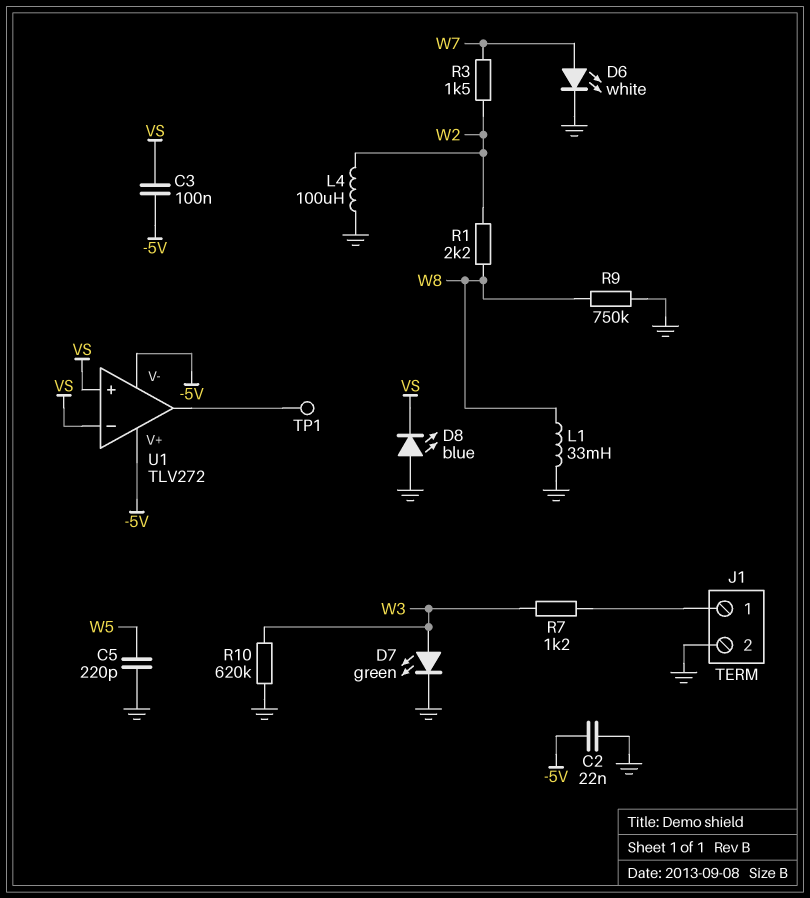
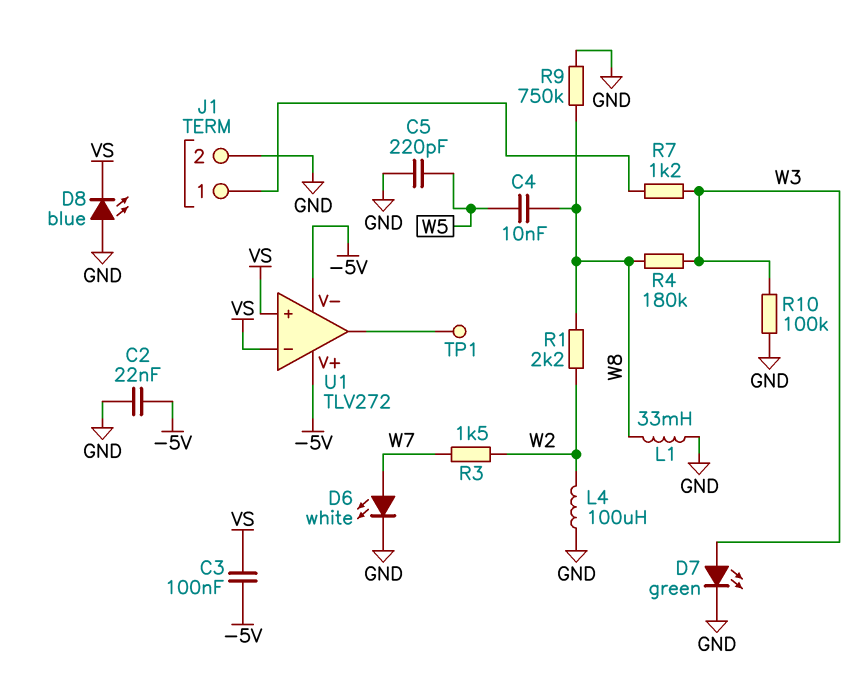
C4: none -> 10nF (W5, W8)
R4: none -> 180k (W3, W8)
R10: 620k (GND, W3) -> 100k (GND, W3)

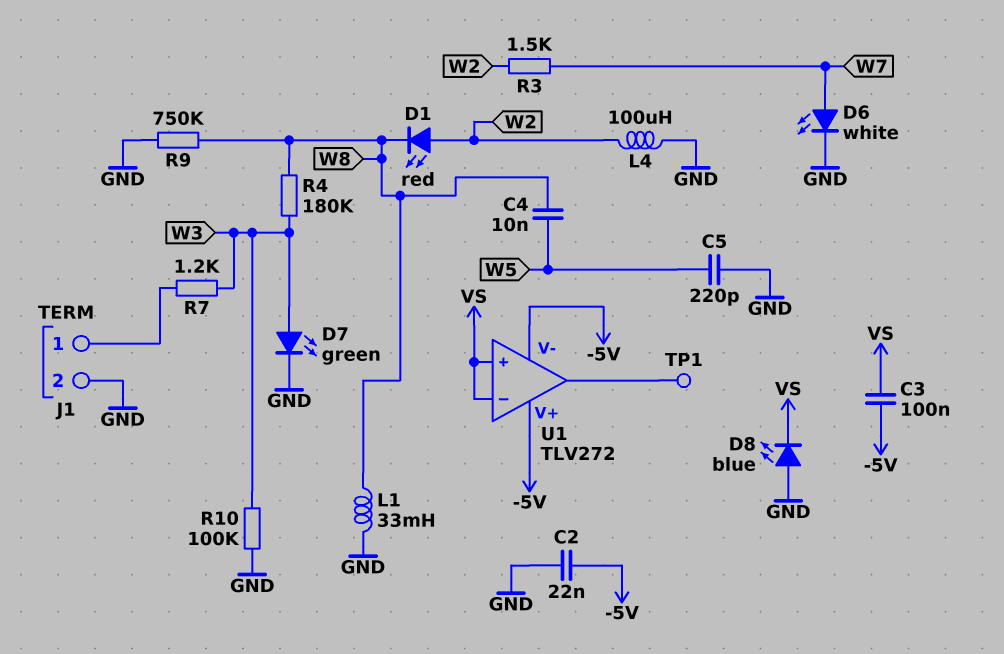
D1: none -> LED red (A W2, K W8)
R1: 2.2k (W2, W8) -> none

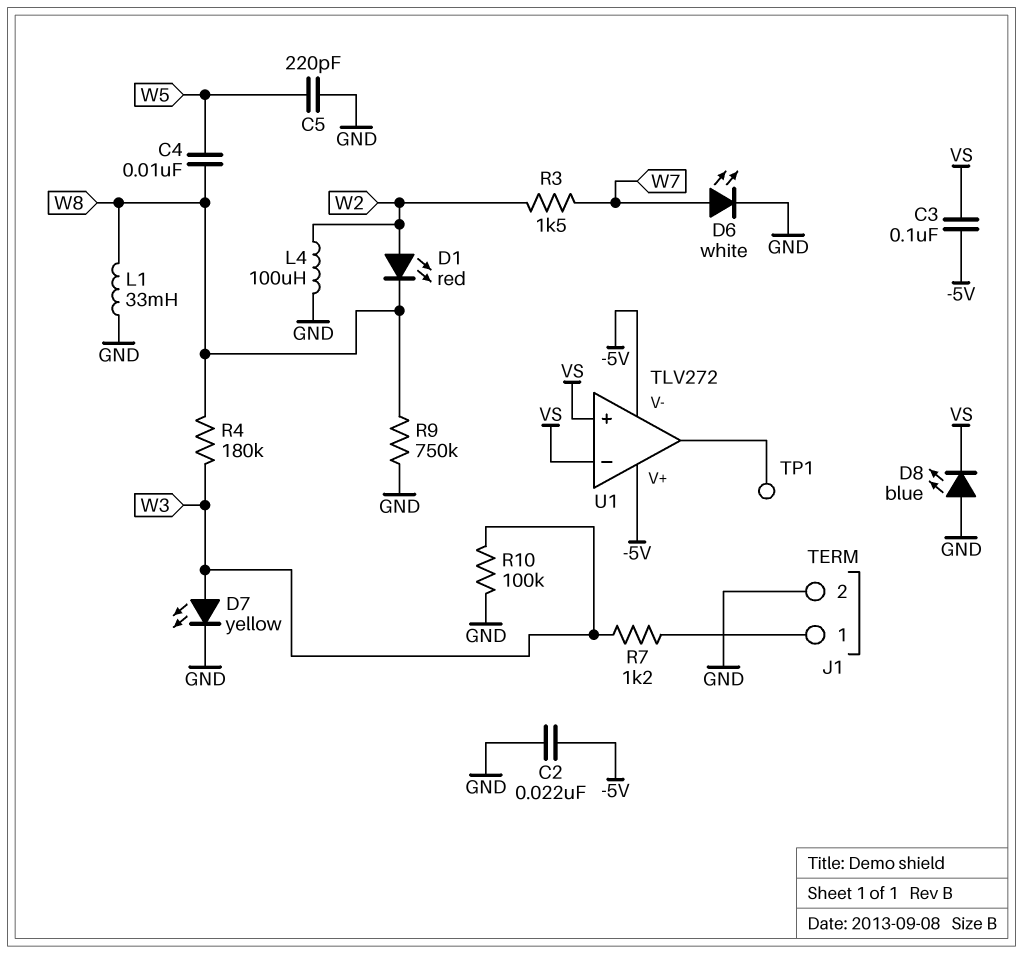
D7: LED green (A W3, K GND) -> LED yellow (A W3, K GND)

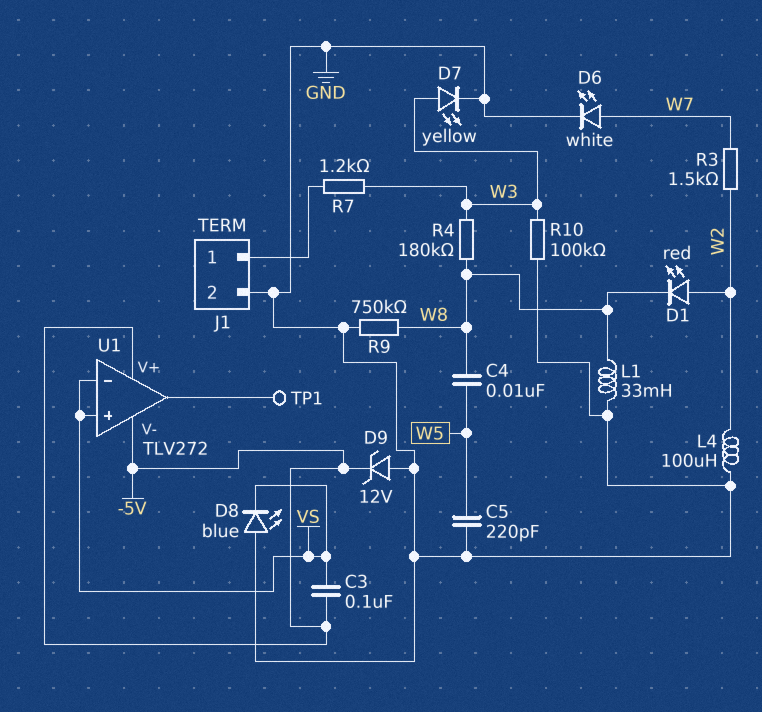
C2: 22nF (-5V, GND) -> none
D9: none -> zener 12V (A GND, K -5V)

